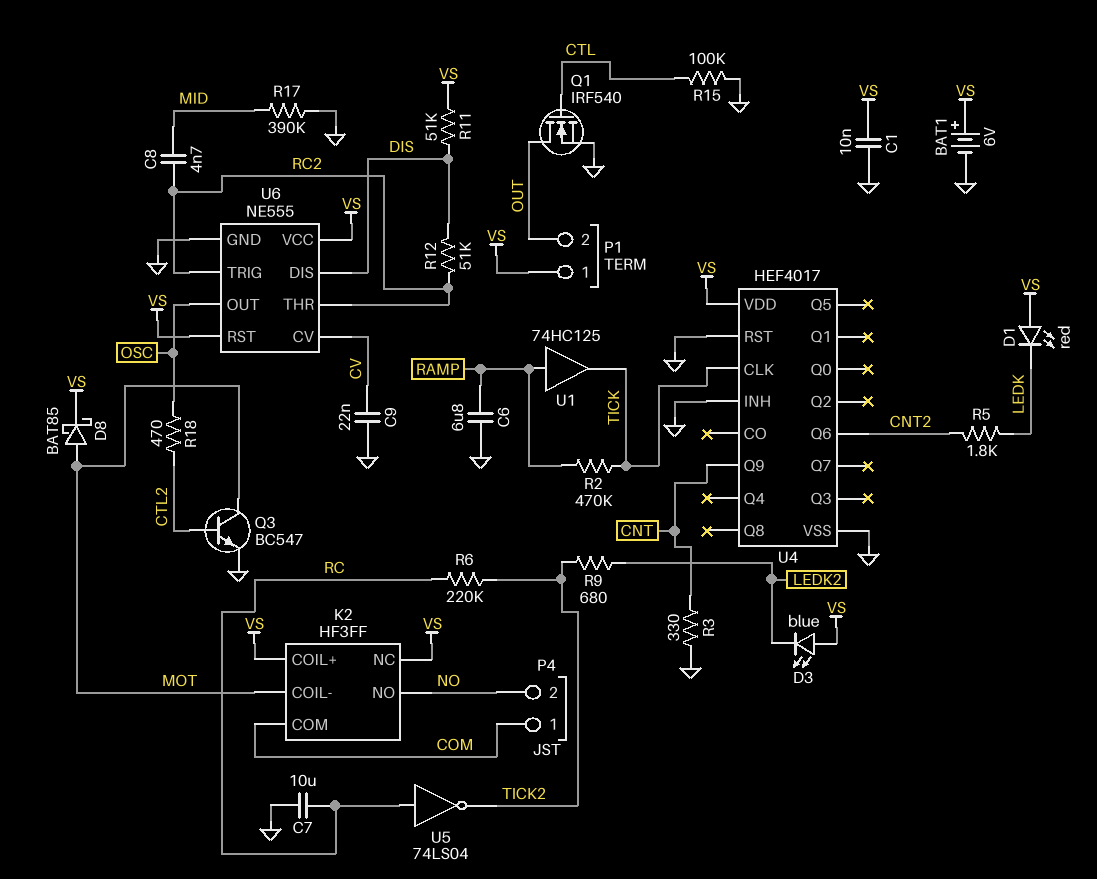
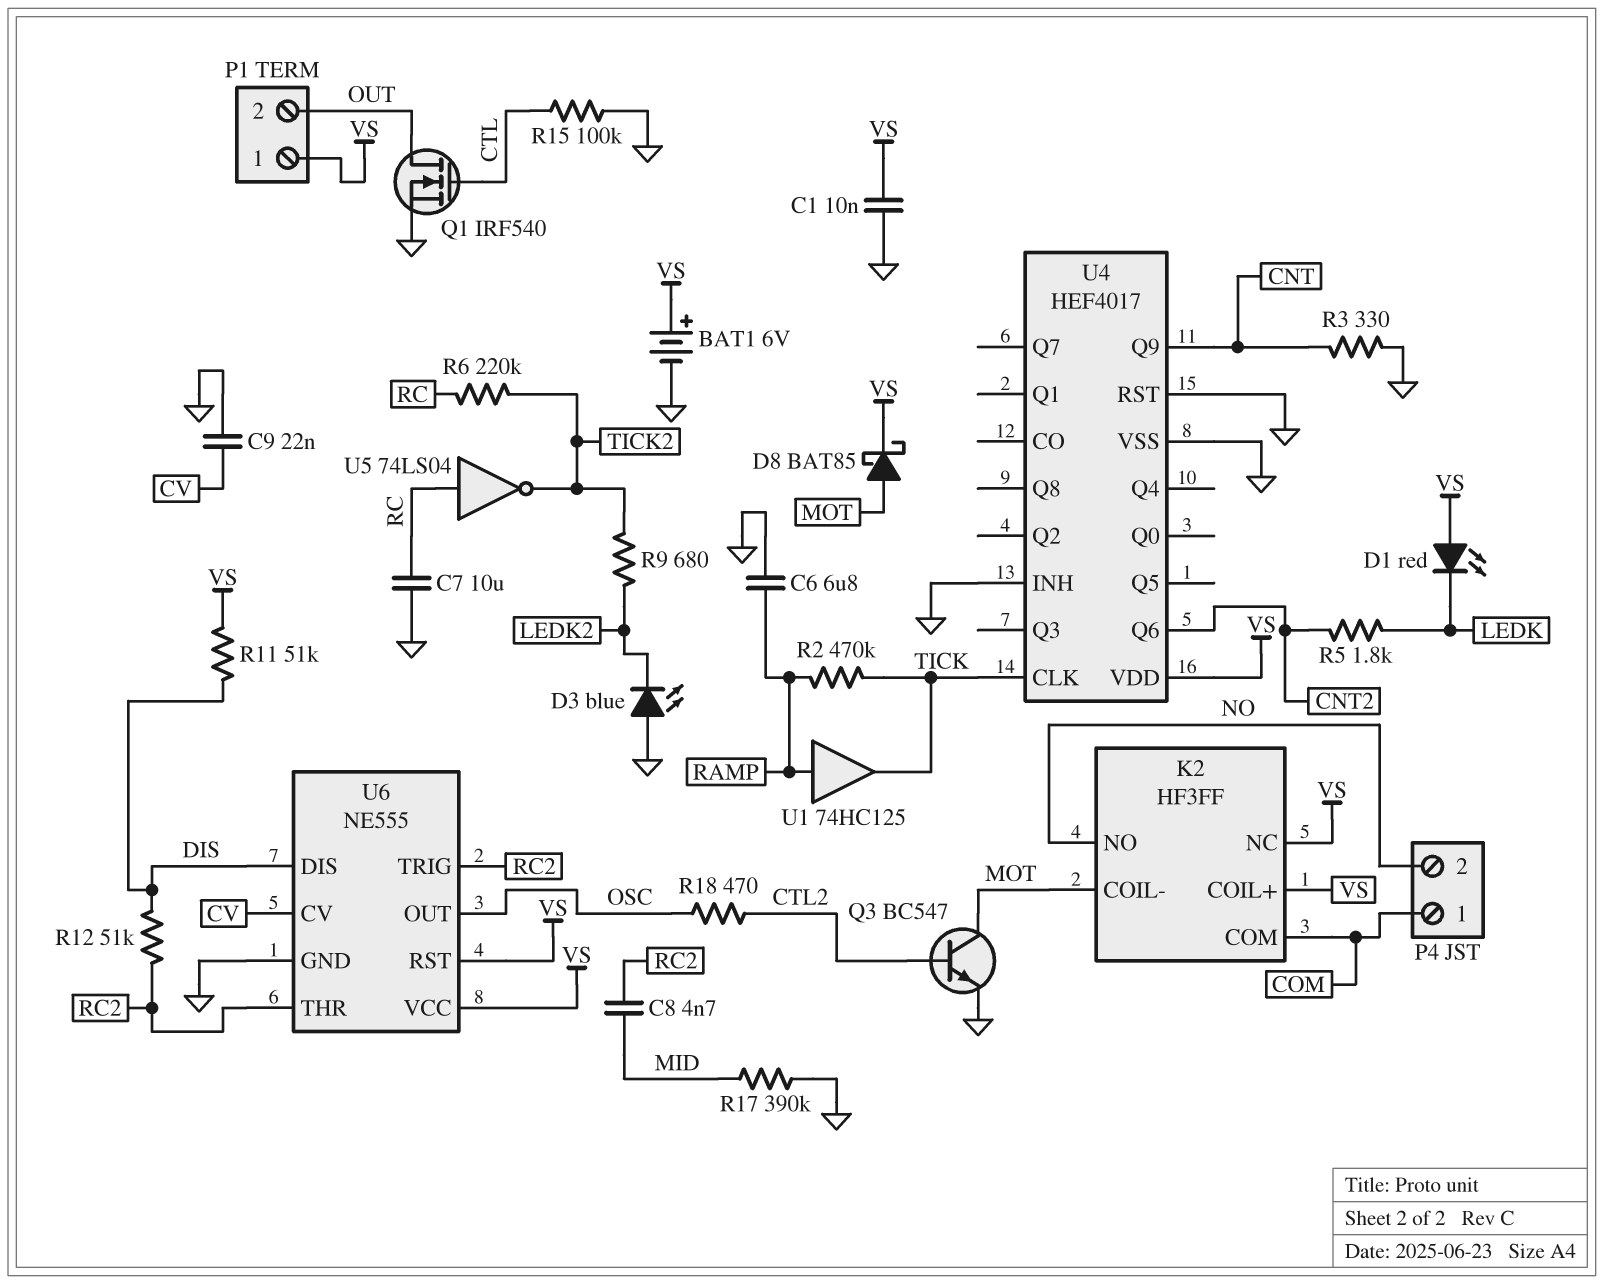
D3: LED blue (A VS, K LEDK2) -> LED blue (A GND, K LEDK2)

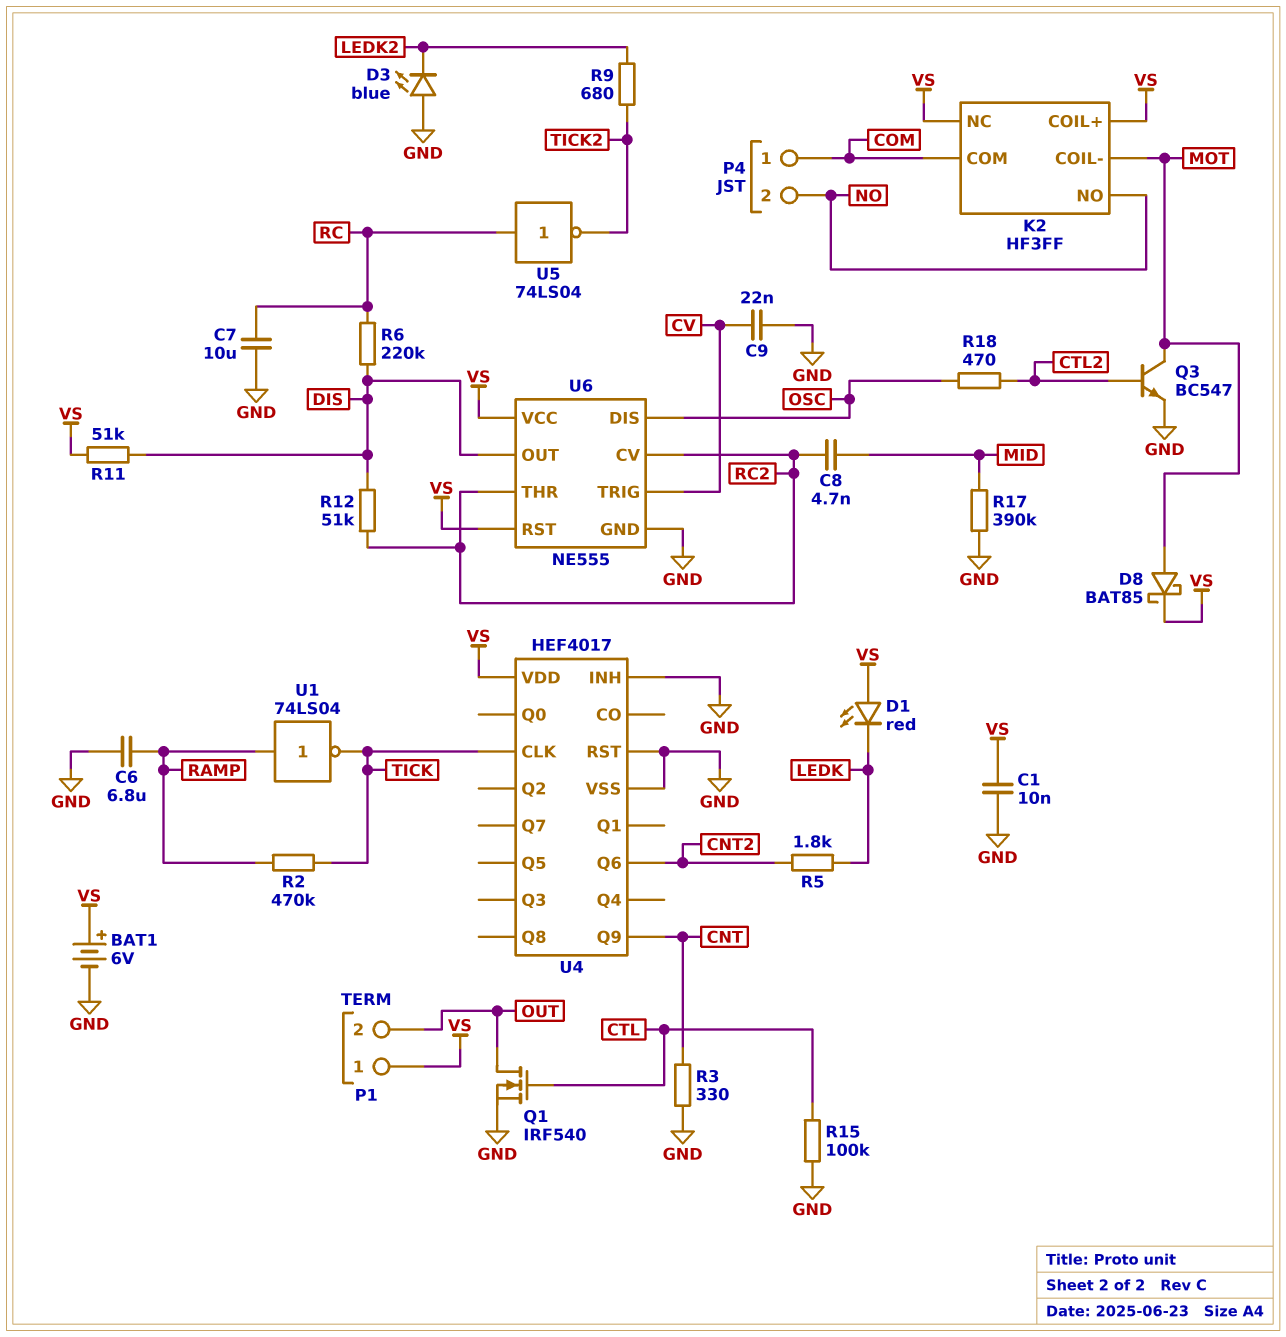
R6: 220k (RC, TICK2) -> 220k (DIS, RC)
U1: buffer 74HC125 (in RAMP, out TICK) -> NOT 74LS04 (in RAMP, out TICK)
U6 pin CV: CV -> RC2
U6 pin DIS: DIS -> OSC
U6 pin OUT: OSC -> DIS
U6 pin TRIG: RC2 -> CV

